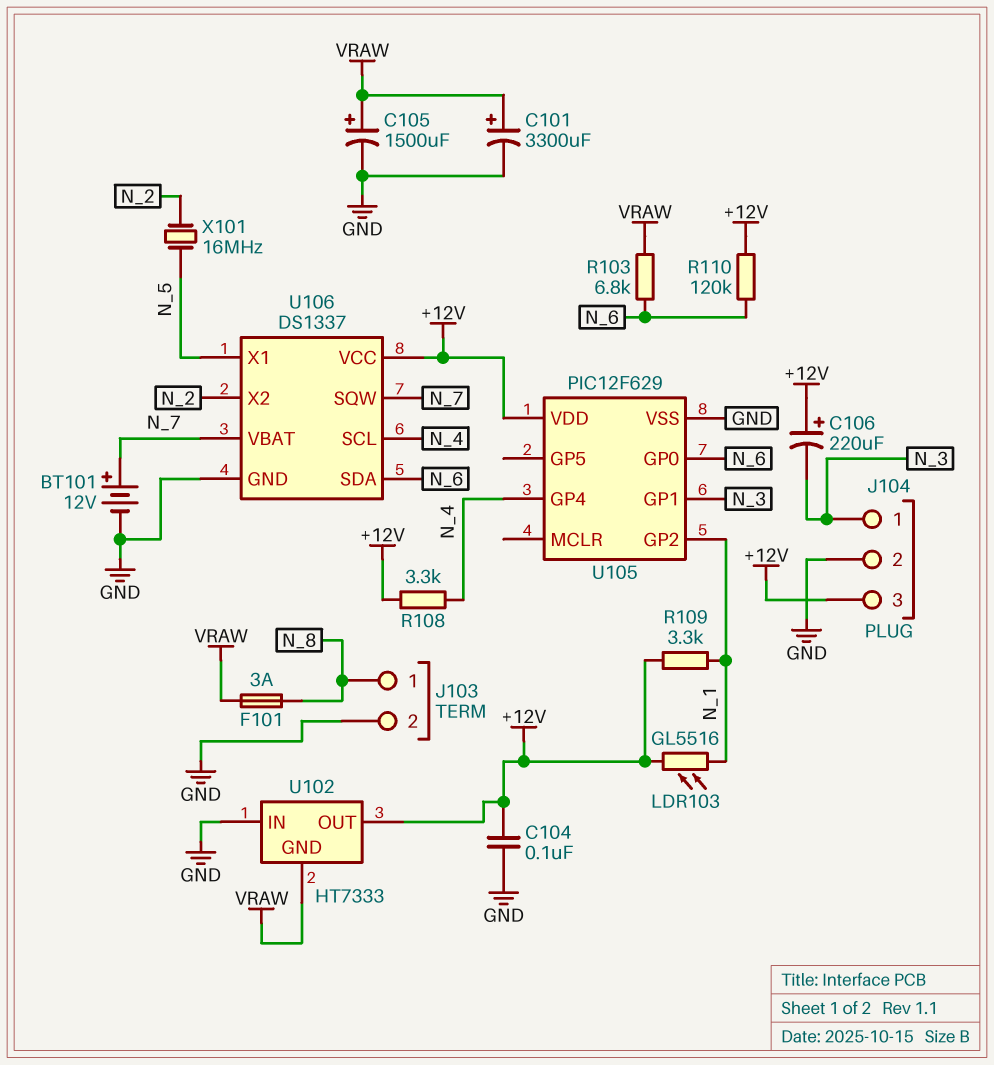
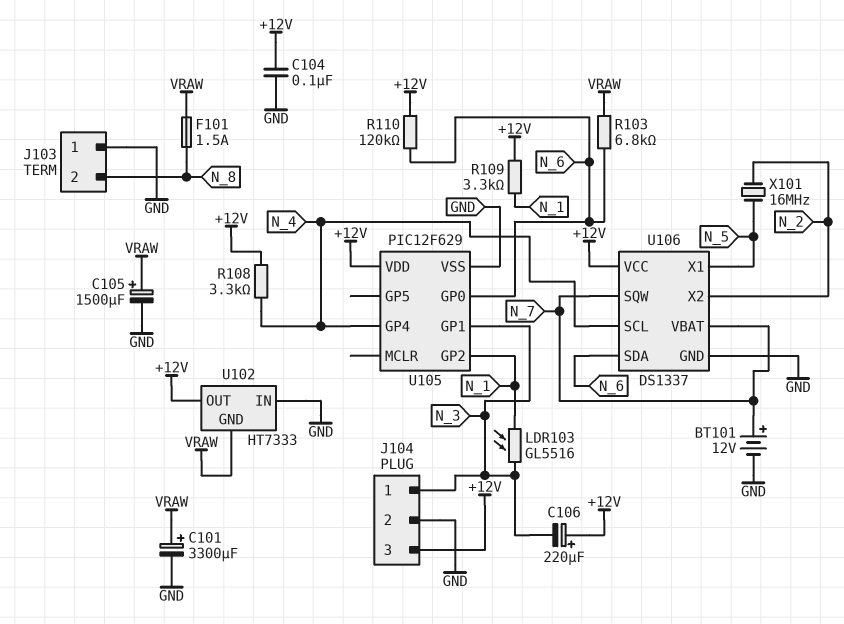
F101: 3A (N_8, VRAW) -> 1.5A (N_8, VRAW)
J103 pin 1: N_8 -> GND
J103 pin 2: GND -> N_8
LDR103: GL5516 (+12V, N_1) -> GL5516 (N_1, N_3)

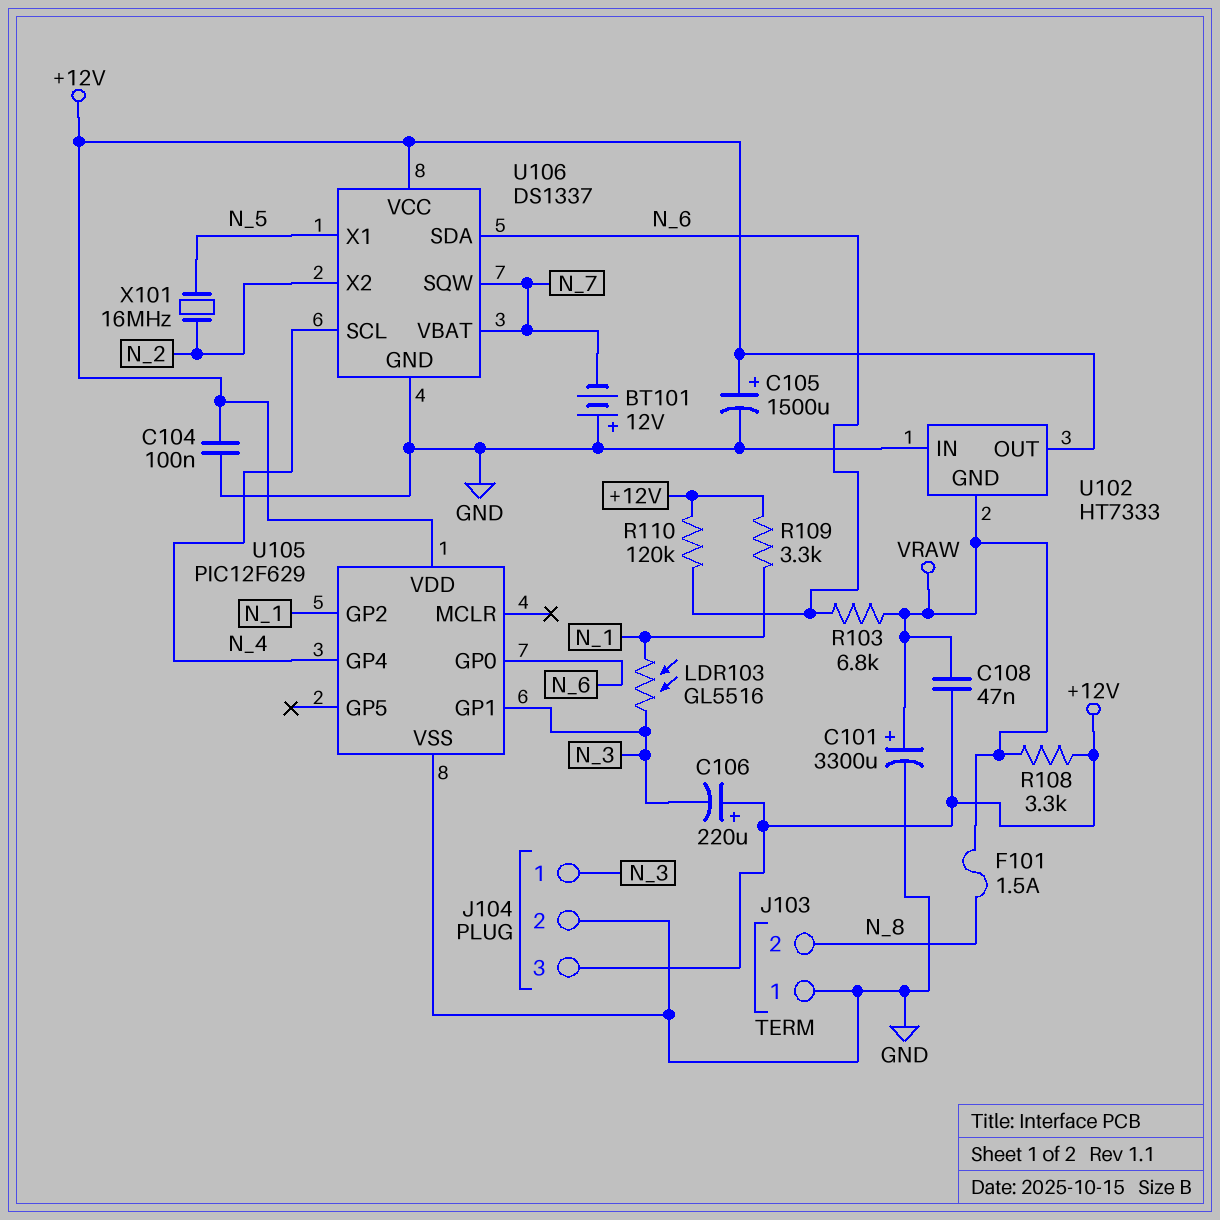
BT101: 12V (plus N_7, minus GND) -> 12V (plus GND, minus N_7)
C105: 1500uF (plus VRAW, minus GND) -> 1500uF (plus +12V, minus GND)
C108: none -> 47nF (+12V, VRAW)
R108: 3.3k (+12V, N_4) -> 3.3k (+12V, VRAW)

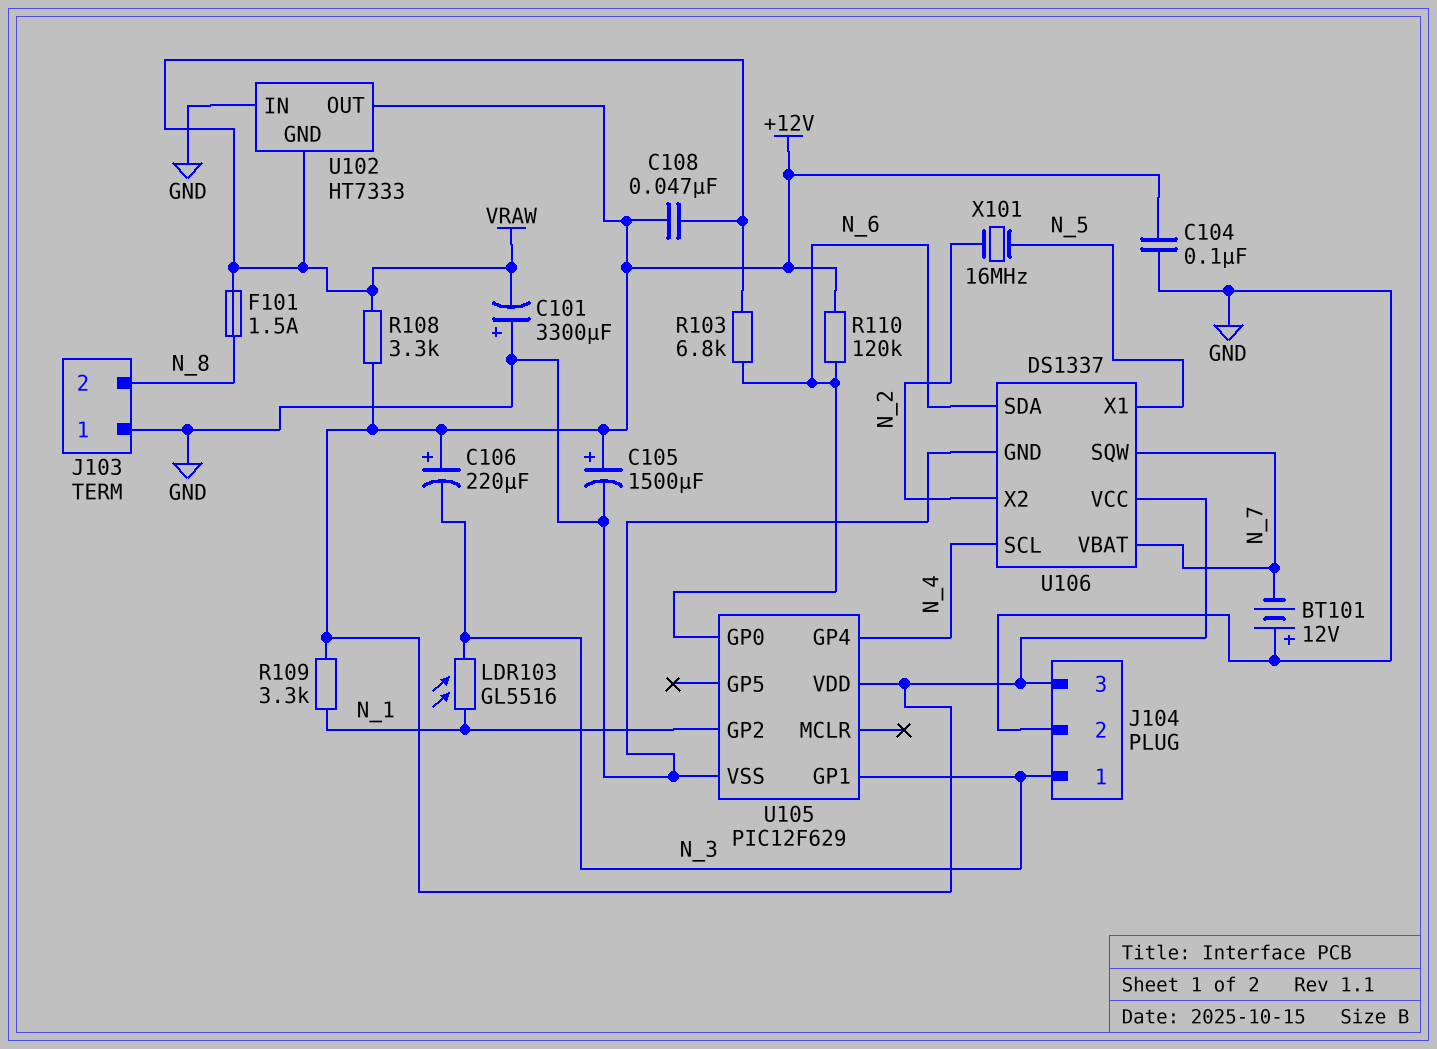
C101: 3300uF (plus VRAW, minus GND) -> 3300uF (plus GND, minus VRAW)

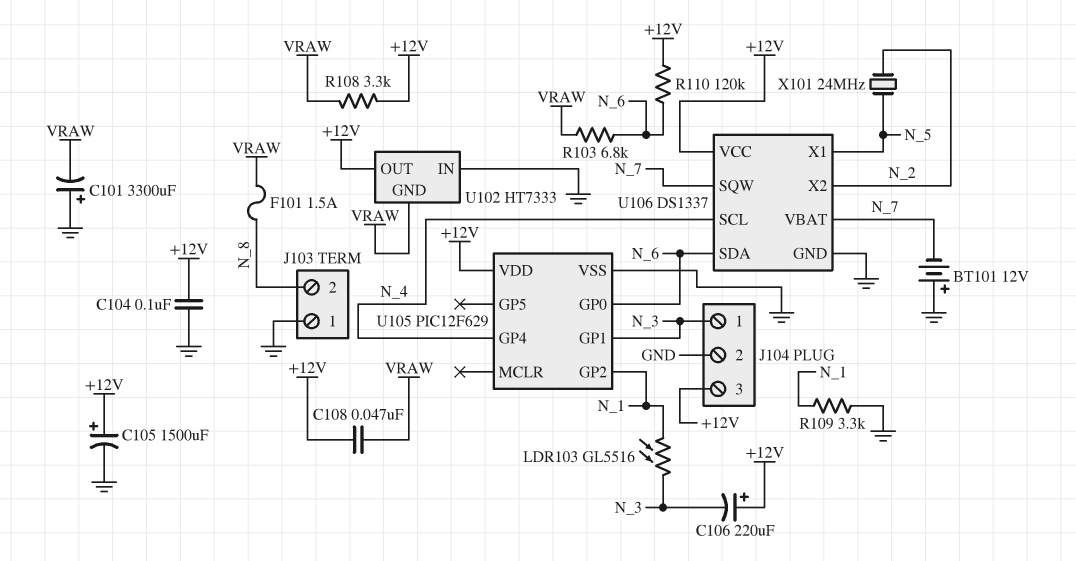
R109: 3.3k (+12V, N_1) -> 3.3k (GND, N_1)
X101: 16MHz (N_2, N_5) -> 24MHz (N_2, N_5)

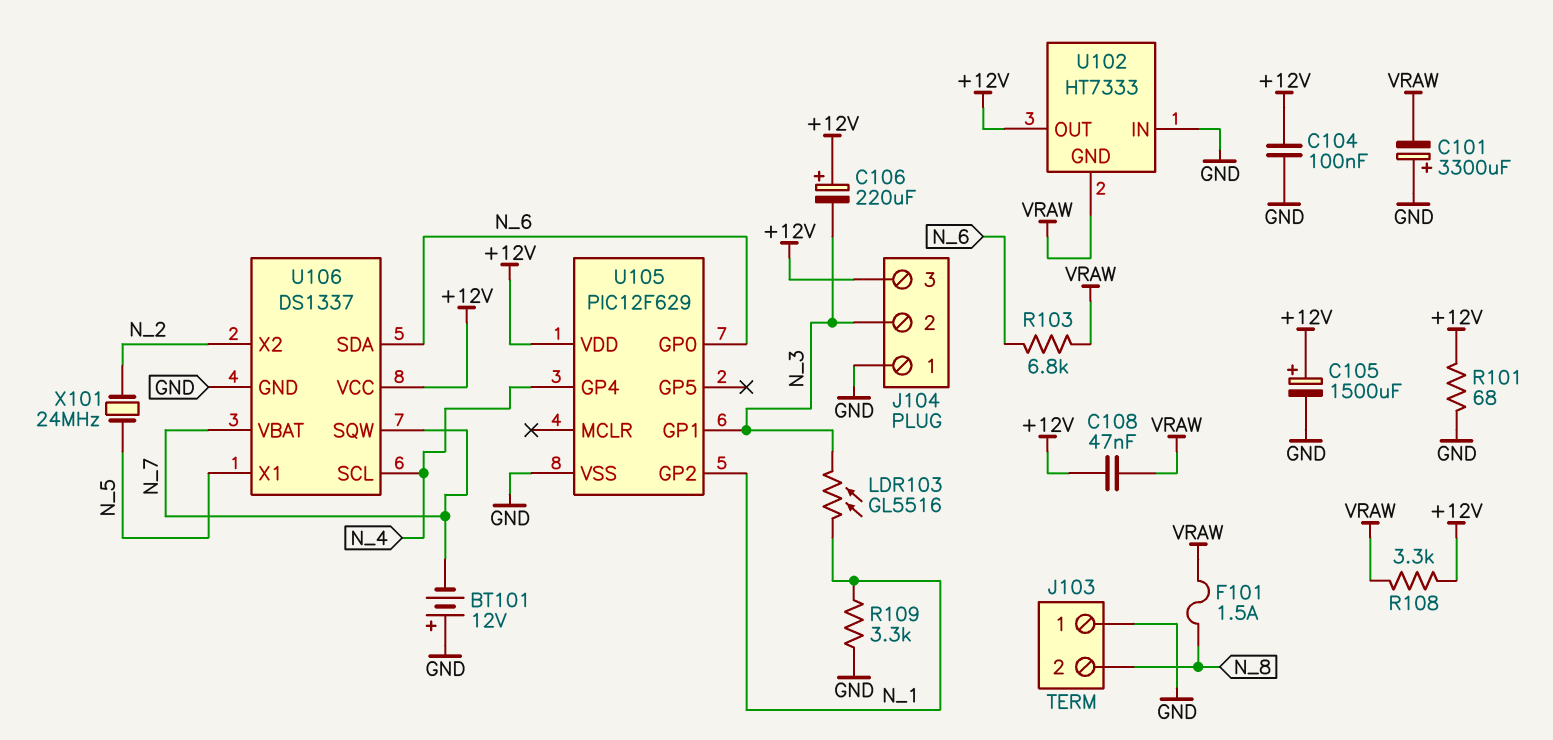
J104 pin 1: N_3 -> GND
J104 pin 2: GND -> N_3
R101: none -> 68 (+12V, GND)
R110: 120k (+12V, N_6) -> none

